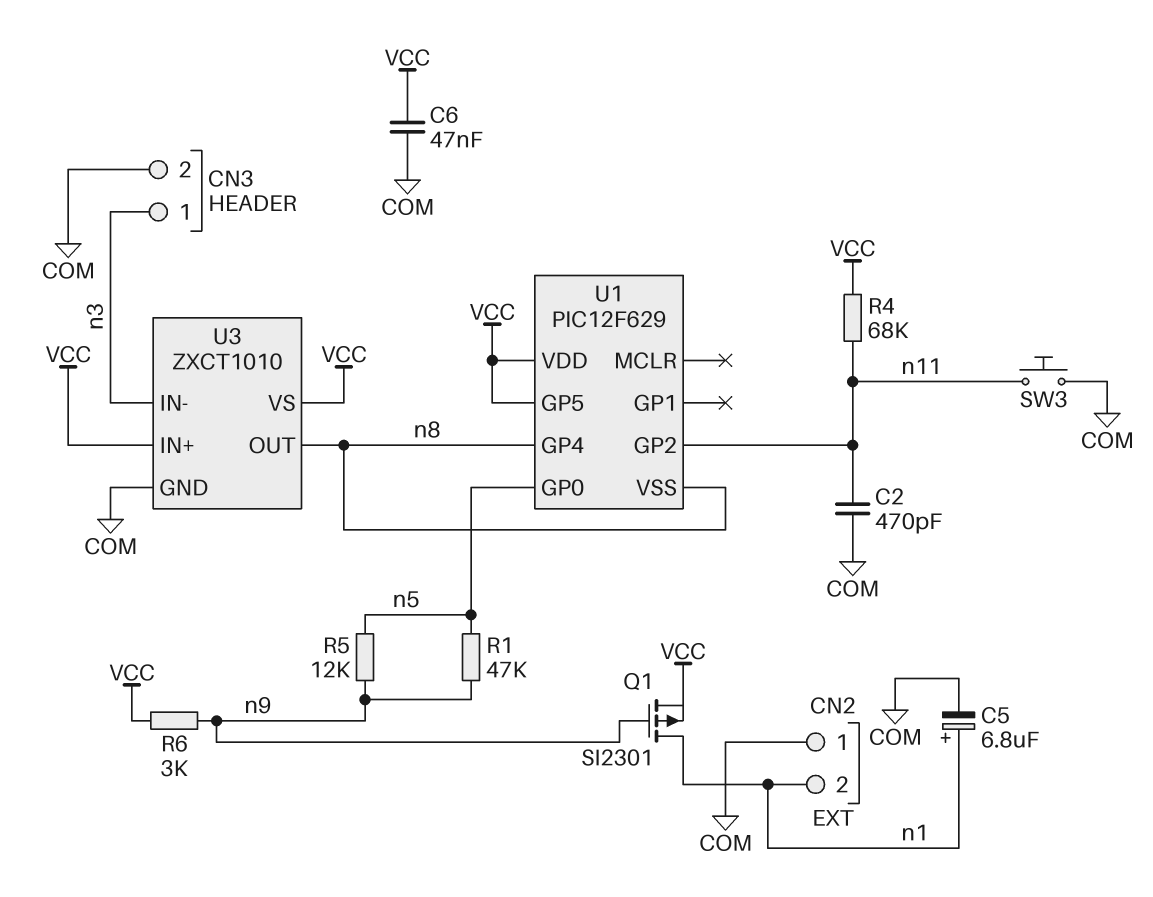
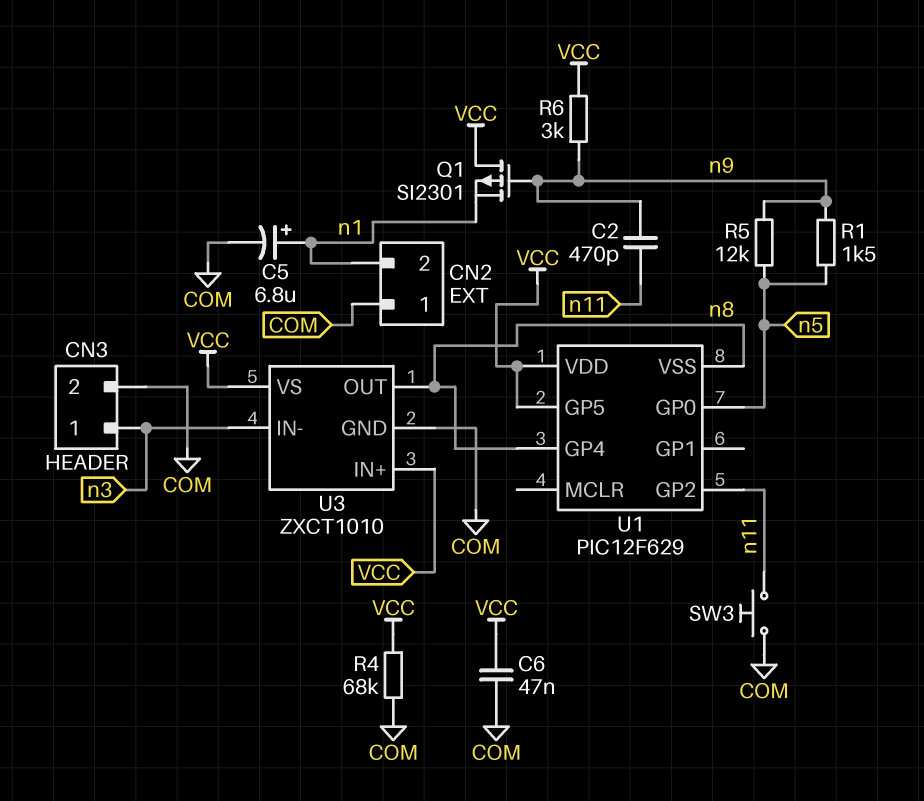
C2: 470pF (COM, n11) -> 470pF (n9, n11)
Q1: PMOS SI2301 (G n9, D n1, S VCC) -> PMOS SI2301 (G n9, D VCC, S n1)
R1: 47k (n5, n9) -> 1.5k (n5, n9)
R4: 68k (VCC, n11) -> 68k (COM, VCC)

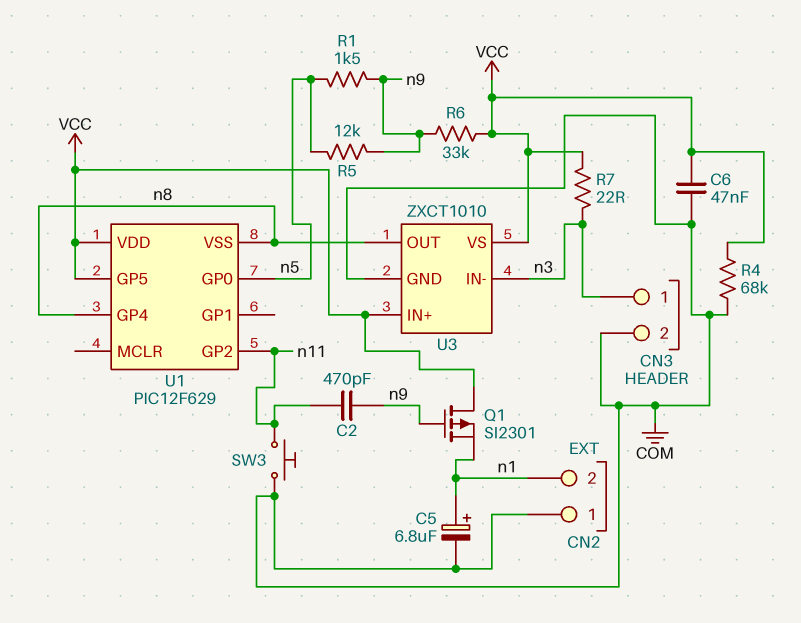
R6: 3k (VCC, n9) -> 33k (VCC, n9)
R7: none -> 22 (VCC, n3)

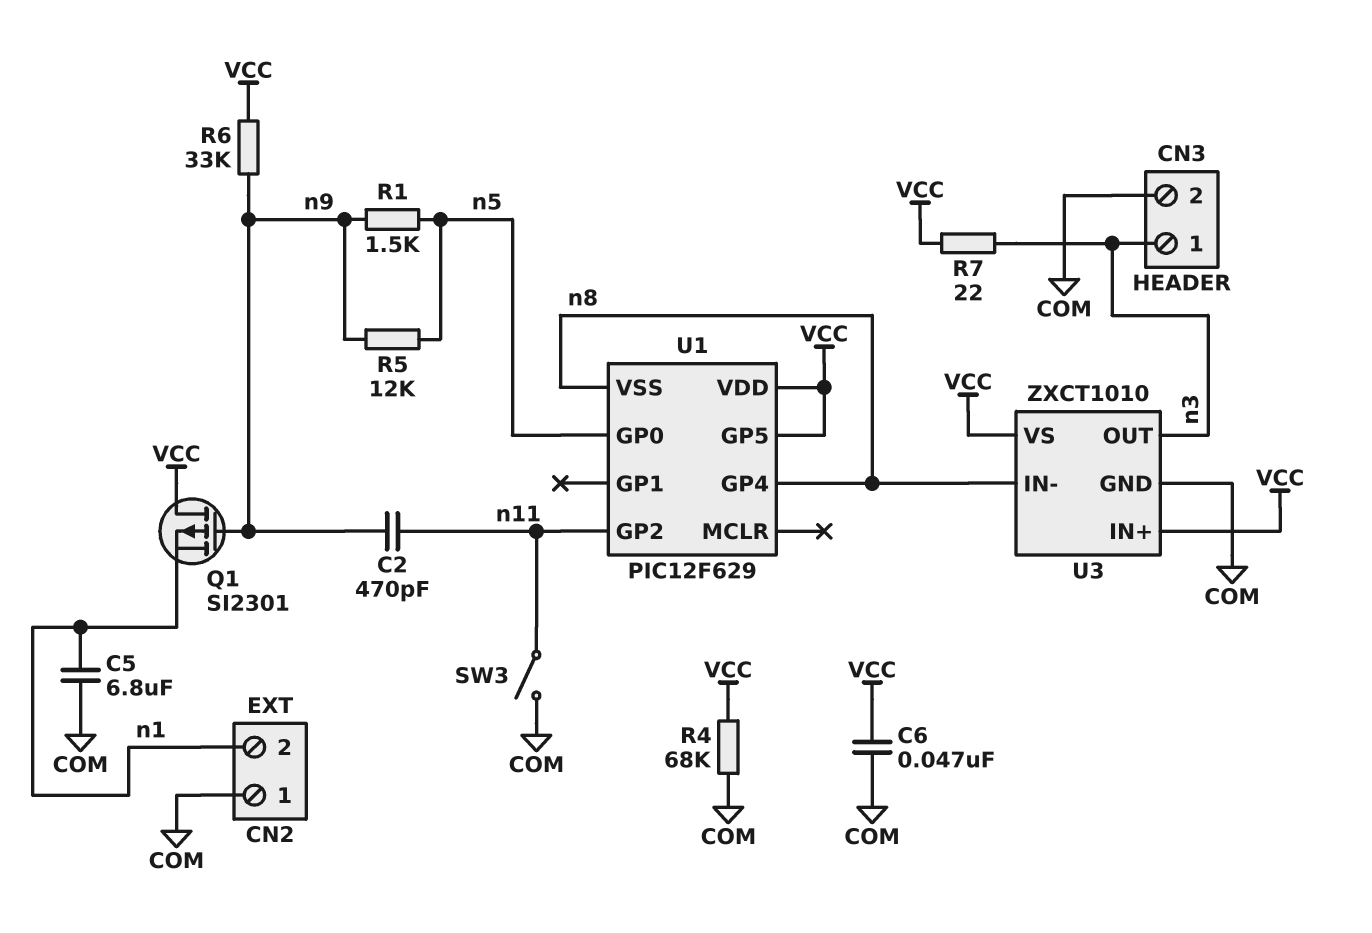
C5: 6.8uF (plus n1, minus COM) -> 6.8uF (COM, n1)
SW3: button (COM, n11) -> switch (COM, n11)
U3 pin IN-: n3 -> n8
U3 pin OUT: n8 -> n3

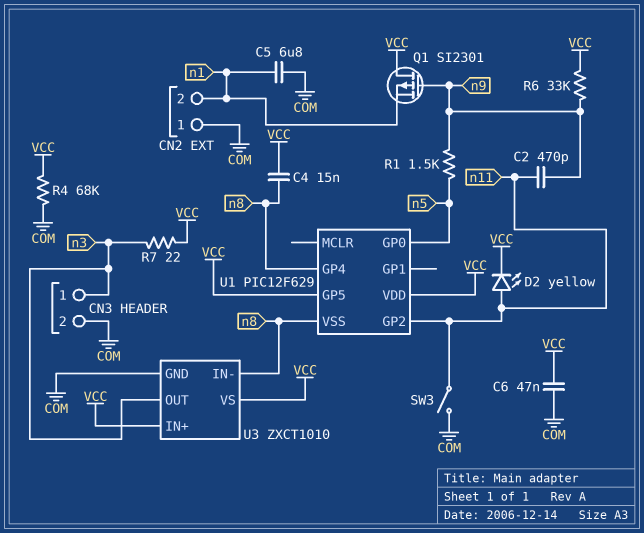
C4: none -> 15nF (VCC, n8)
D2: none -> LED yellow (A n11, K VCC)
R5: 12k (n5, n9) -> none

